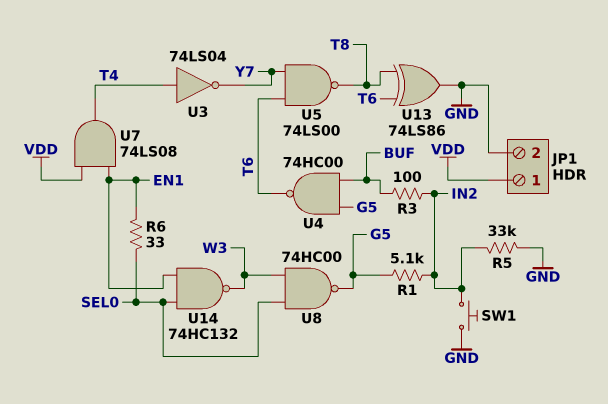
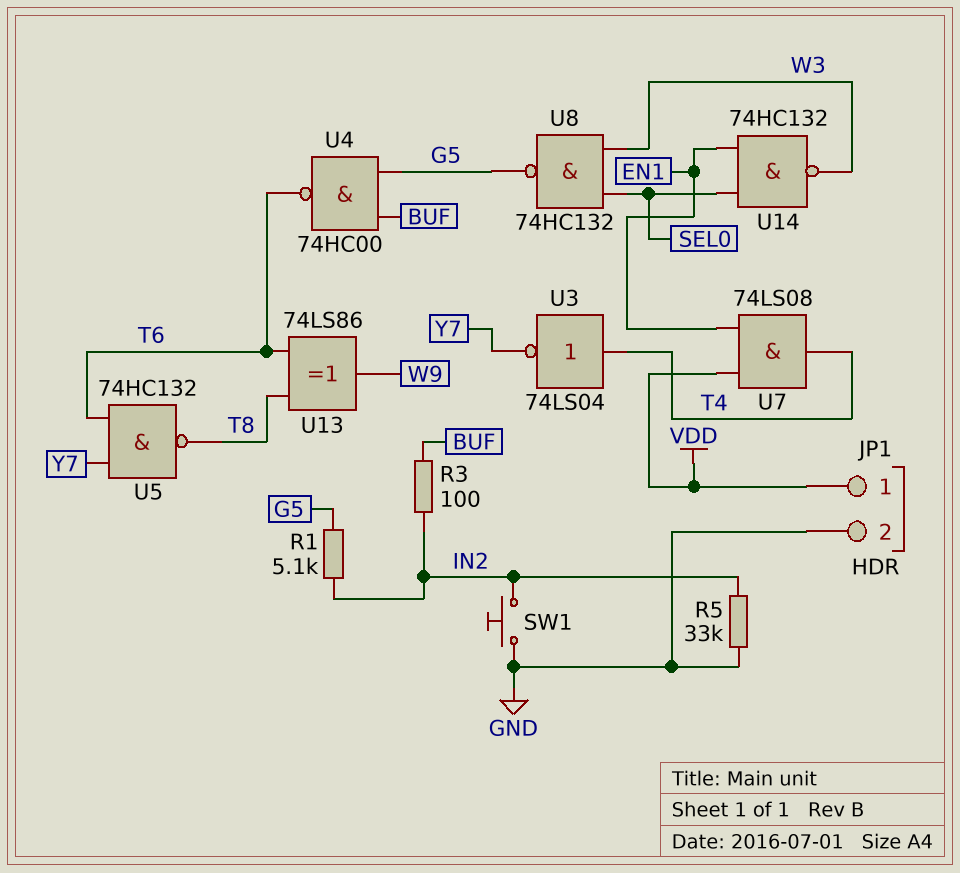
R6: 33 (EN1, SEL0) -> none
U5: NAND 74LS00 (in T6, in Y7, out T8) -> NAND 74HC132 (in T6, in Y7, out T8)
U8: NAND 74HC00 (in SEL0, in W3, out G5) -> NAND 74HC132 (in SEL0, in W3, out G5)
U13: XOR 74LS86 (in T6, in T8, out GND) -> XOR 74LS86 (in T6, in T8, out W9)

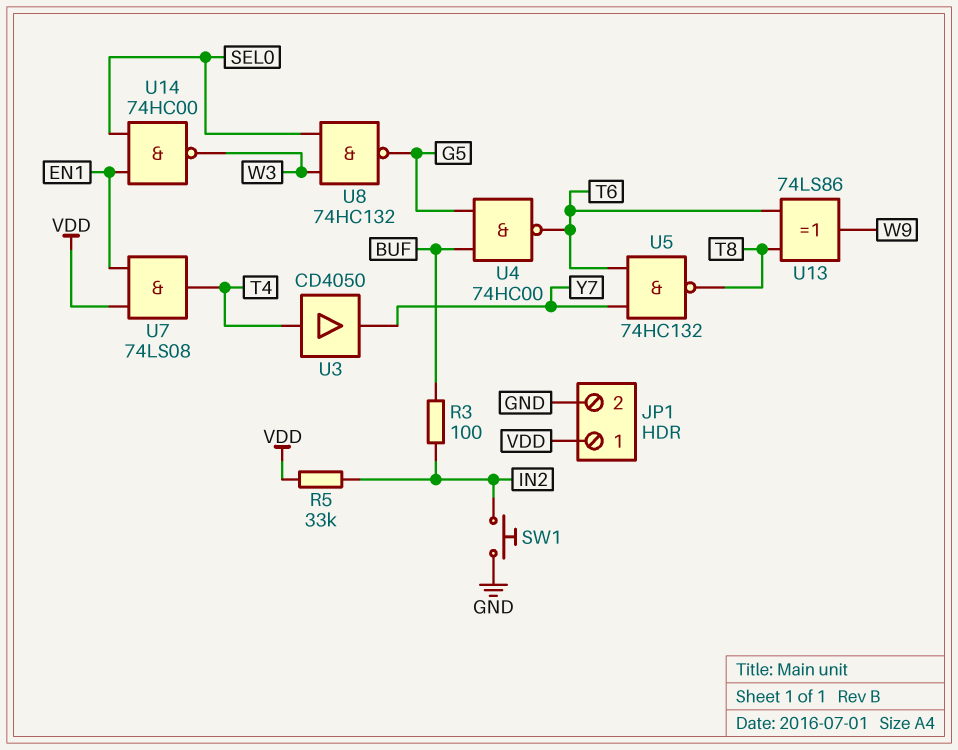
R1: 5.1k (G5, IN2) -> none
R5: 33k (GND, IN2) -> 33k (IN2, VDD)
U3: NOT 74LS04 (in T4, out Y7) -> buffer CD4050 (in T4, out Y7)
U14: NAND 74HC132 (in EN1, in SEL0, out W3) -> NAND 74HC00 (in EN1, in SEL0, out W3)

